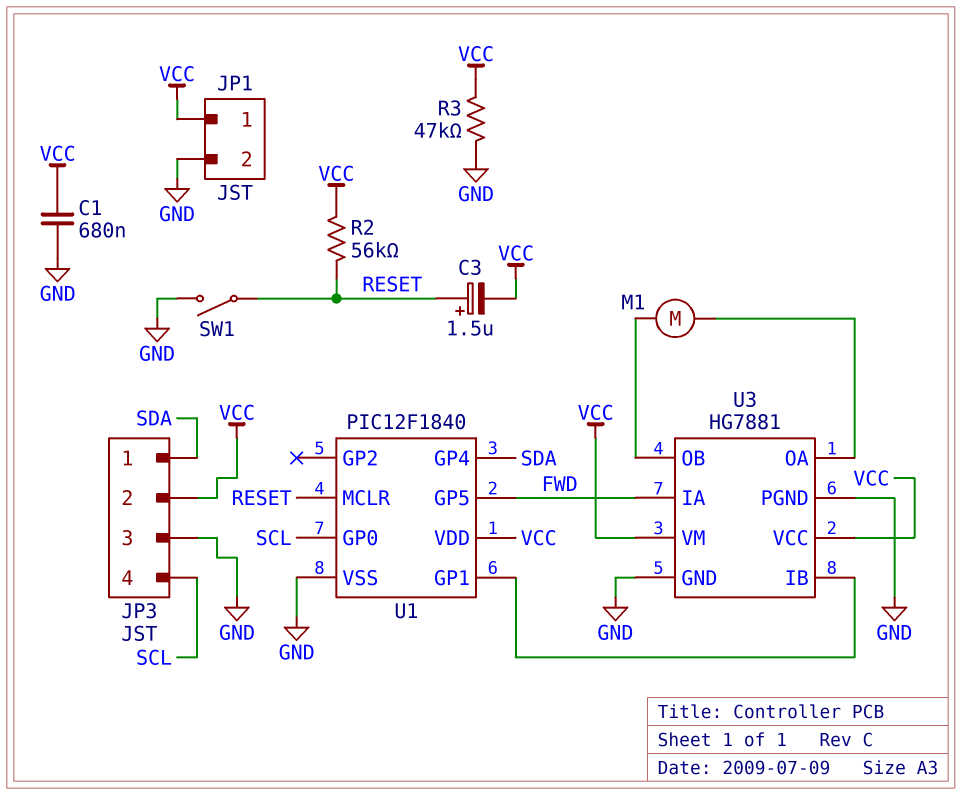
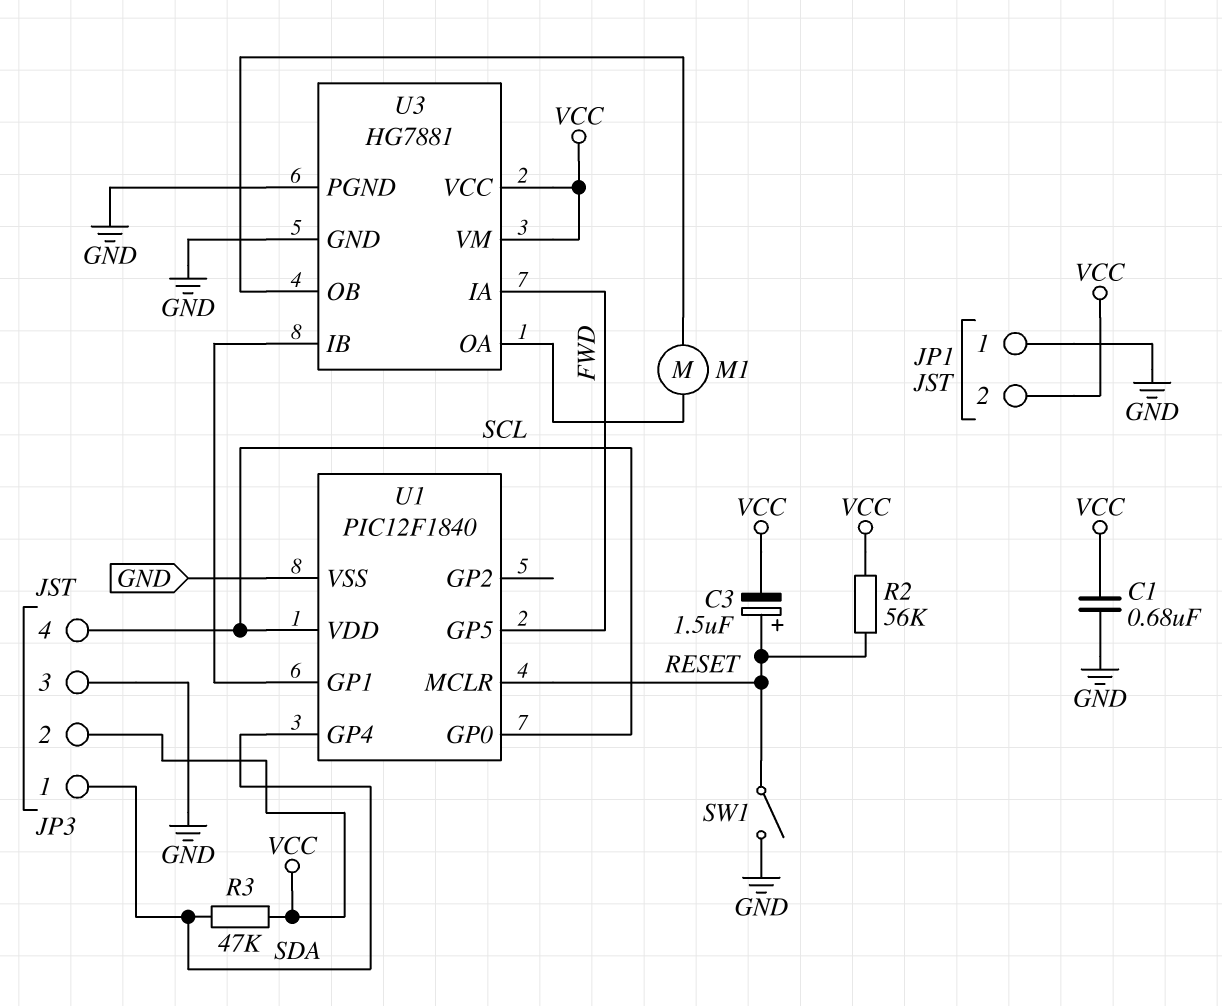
JP1 pin 1: VCC -> GND
JP1 pin 2: GND -> VCC
R3: 47k (GND, VCC) -> 47k (SDA, VCC)
U1 pin VDD: VCC -> SCL

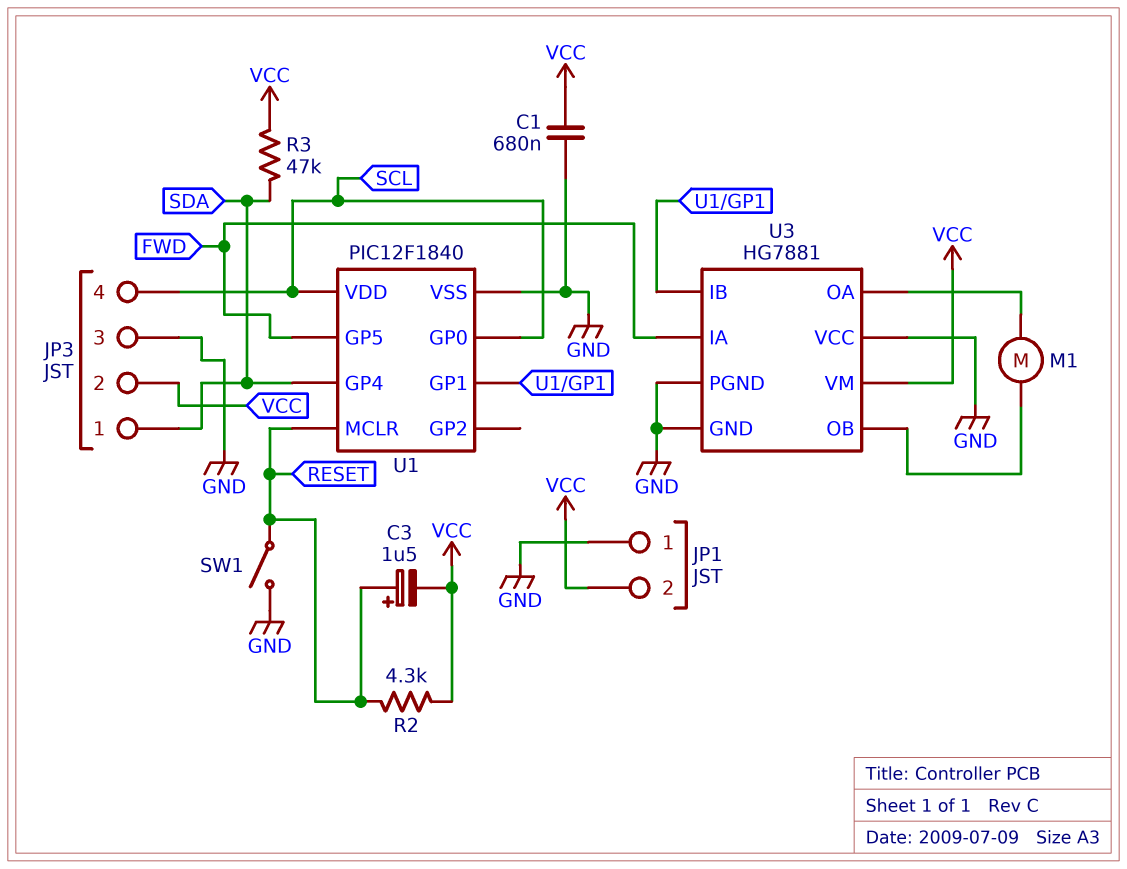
R2: 56k (RESET, VCC) -> 4.3k (RESET, VCC)
U3 pin VCC: VCC -> GND

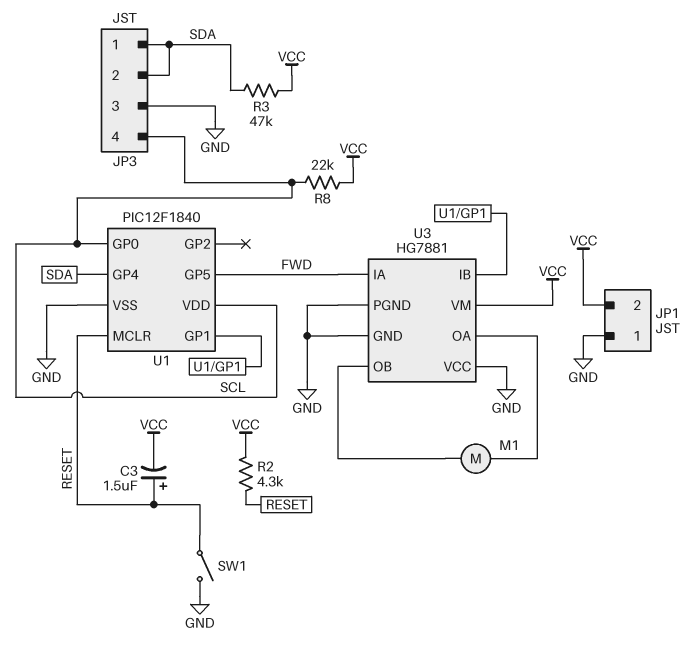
C1: 680nF (GND, VCC) -> none
JP3 pin 2: VCC -> SDA
R8: none -> 22k (SCL, VCC)

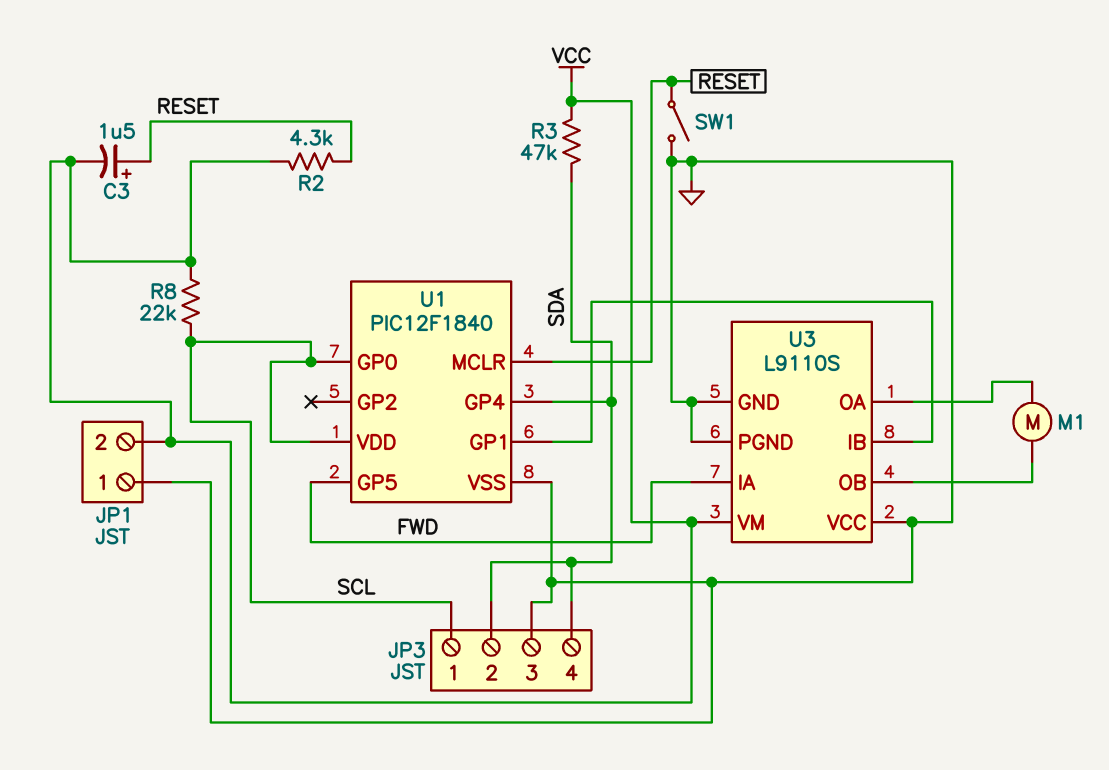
JP3 pin 1: SDA -> SCL
JP3 pin 4: SCL -> SDA
U3: HG7881 -> L9110S

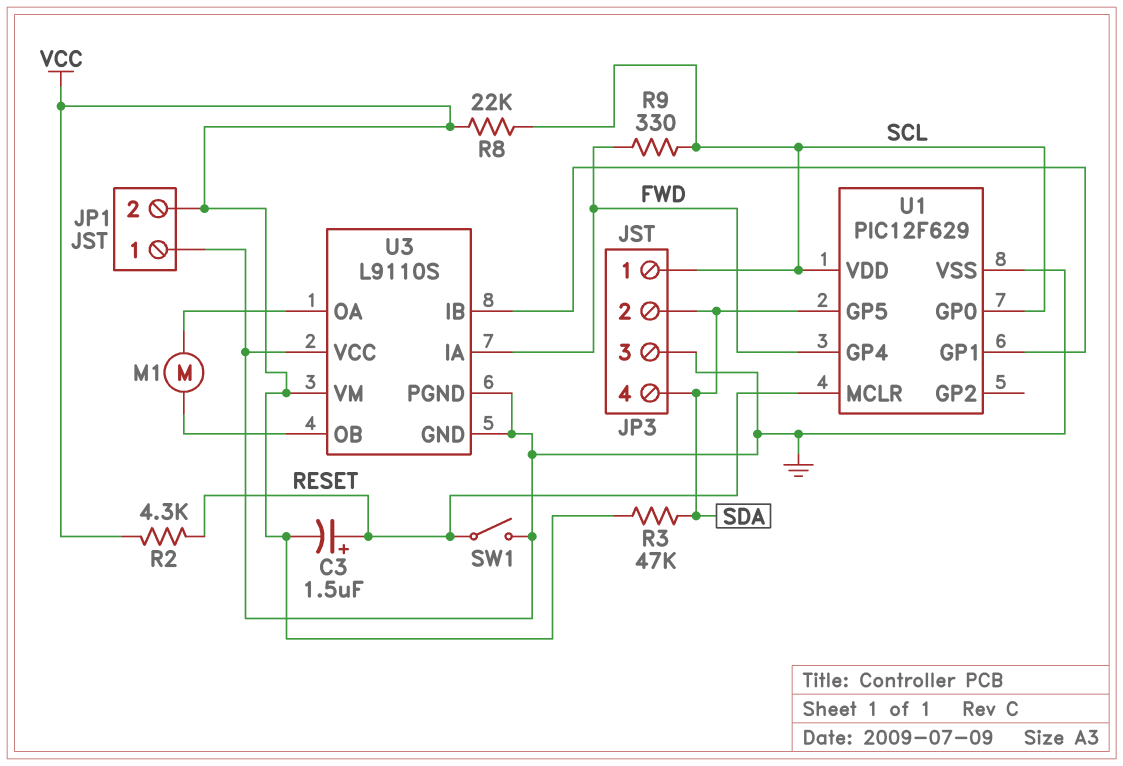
R9: none -> 330 (FWD, SCL)
U1: PIC12F1840 -> PIC12F629
U1 pin GP4: SDA -> FWD
U1 pin GP5: FWD -> SDA

